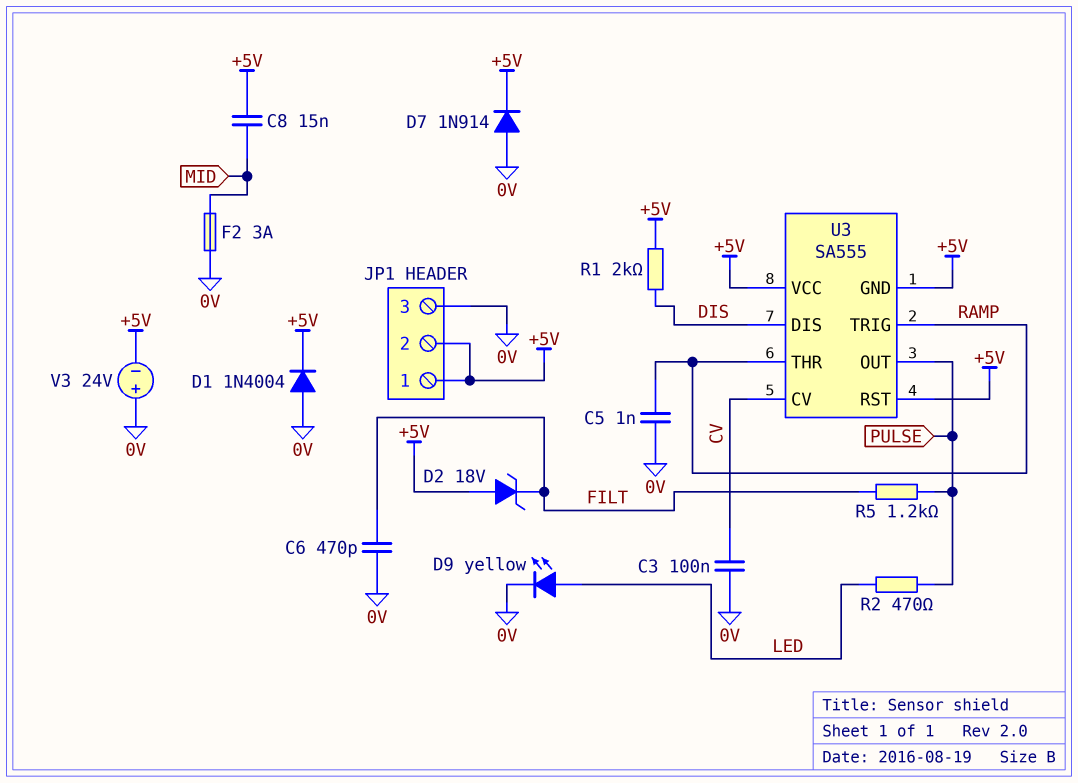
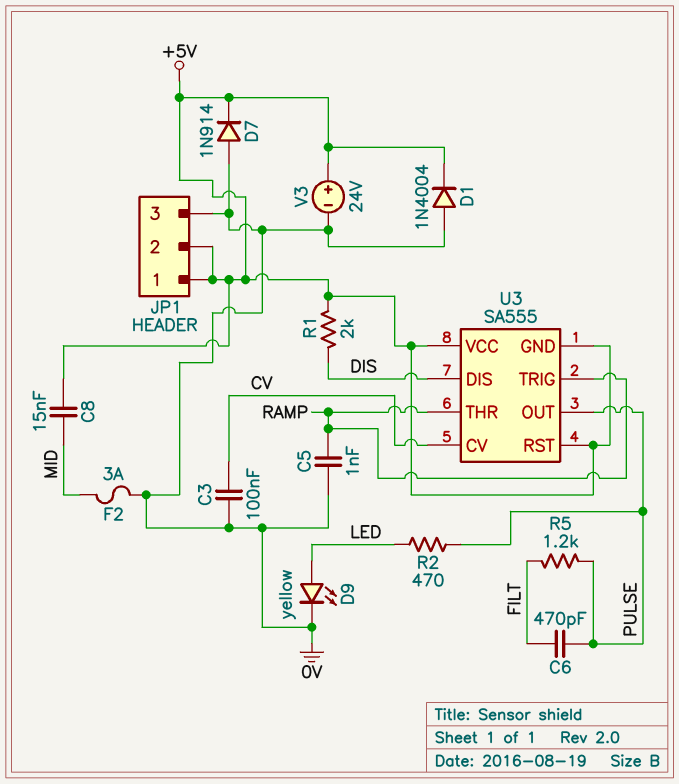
C6: 470pF (0V, FILT) -> 470pF (FILT, PULSE)
D2: zener 18V (A +5V, K FILT) -> none
V3: 24V (plus 0V, minus +5V) -> 24V (plus +5V, minus 0V)

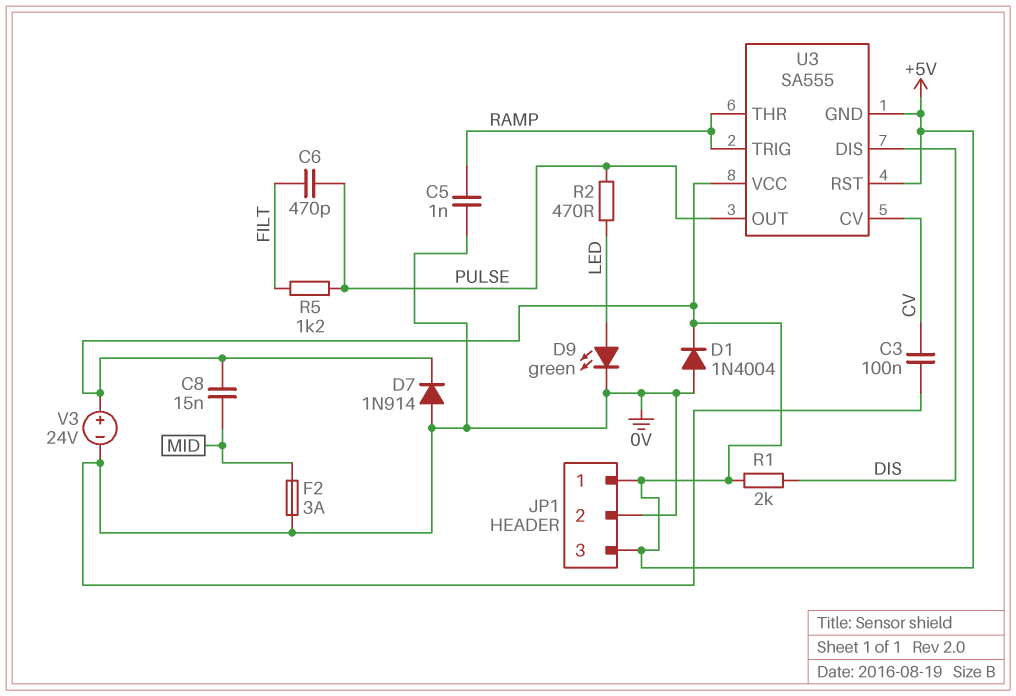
D9: LED yellow (A LED, K 0V) -> LED green (A LED, K 0V)
JP1 pin 2: +5V -> 0V
JP1 pin 3: 0V -> +5V

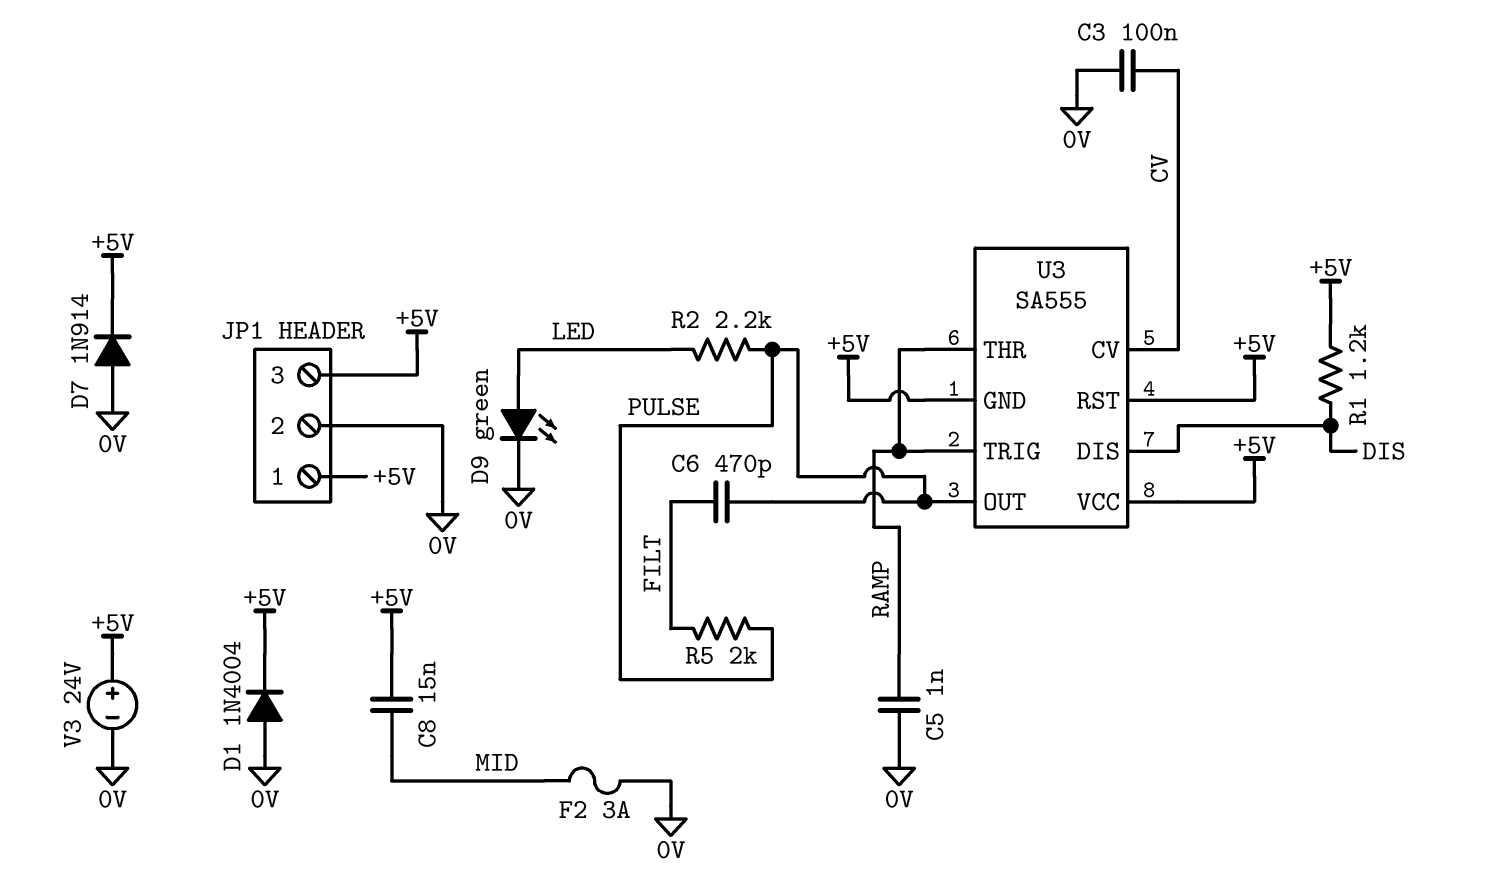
R1: 2k (+5V, DIS) -> 1.2k (+5V, DIS)
R2: 470 (LED, PULSE) -> 2.2k (LED, PULSE)
R5: 1.2k (FILT, PULSE) -> 2k (FILT, PULSE)

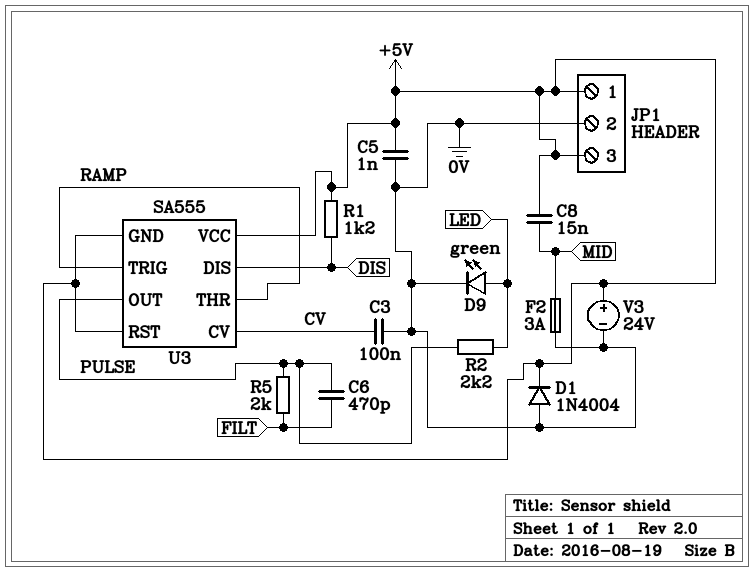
C5: 1nF (0V, RAMP) -> 1nF (+5V, 0V)
D7: diode 1N914 (A 0V, K +5V) -> none

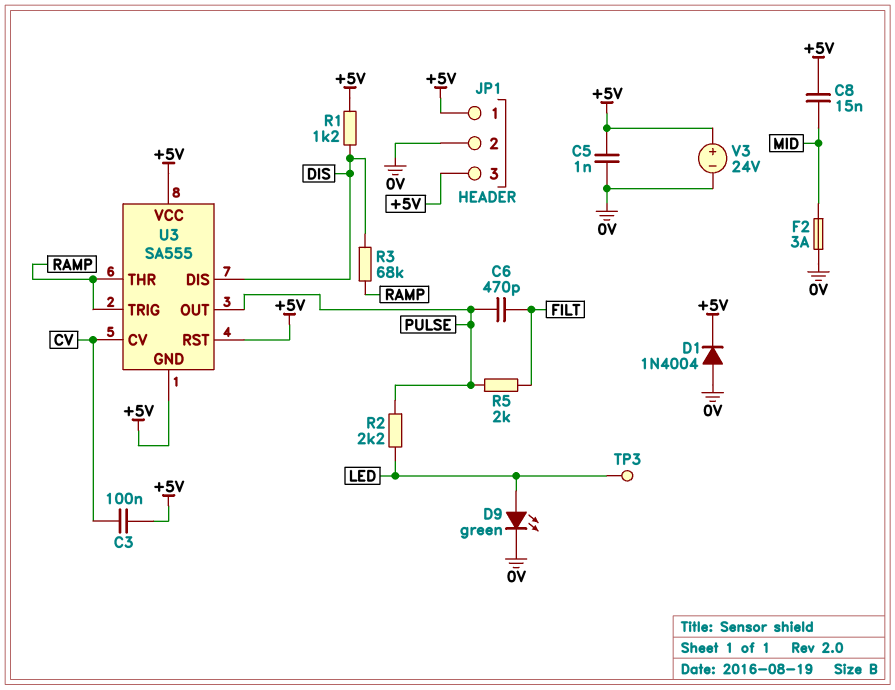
C3: 100nF (0V, CV) -> 100nF (+5V, CV)
R3: none -> 68k (DIS, RAMP)
TP3: none -> test point (LED)

